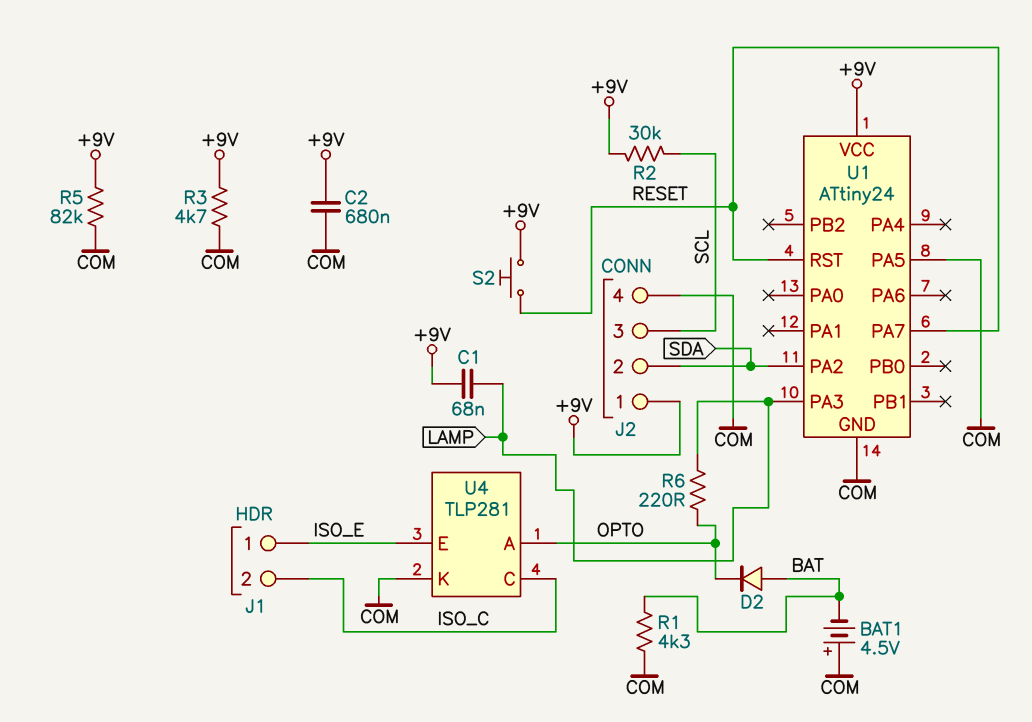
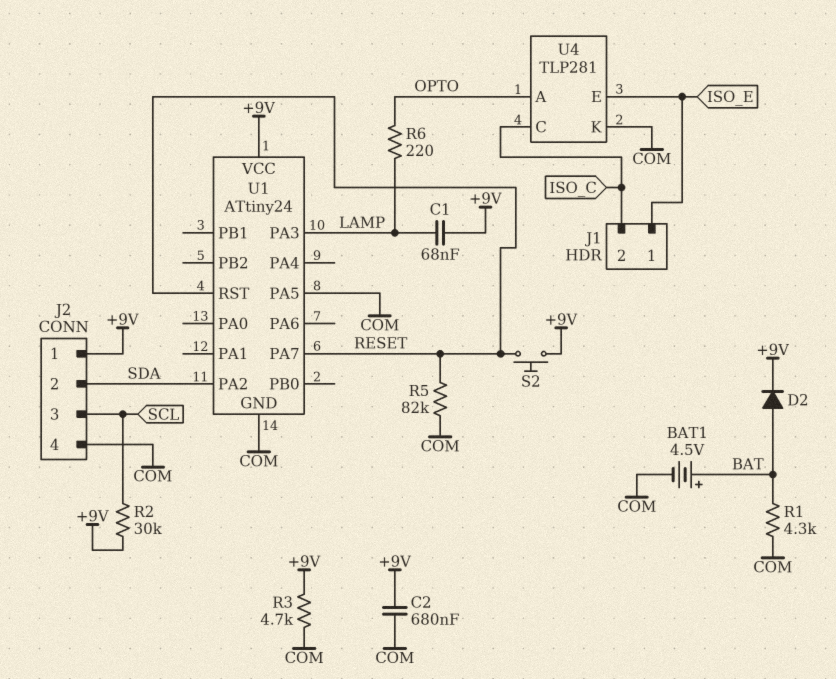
BAT1: 4.5V (plus COM, minus BAT) -> 4.5V (plus BAT, minus COM)
D2: diode (A BAT, K OPTO) -> diode (A BAT, K +9V)
R5: 82k (+9V, COM) -> 82k (COM, RESET)

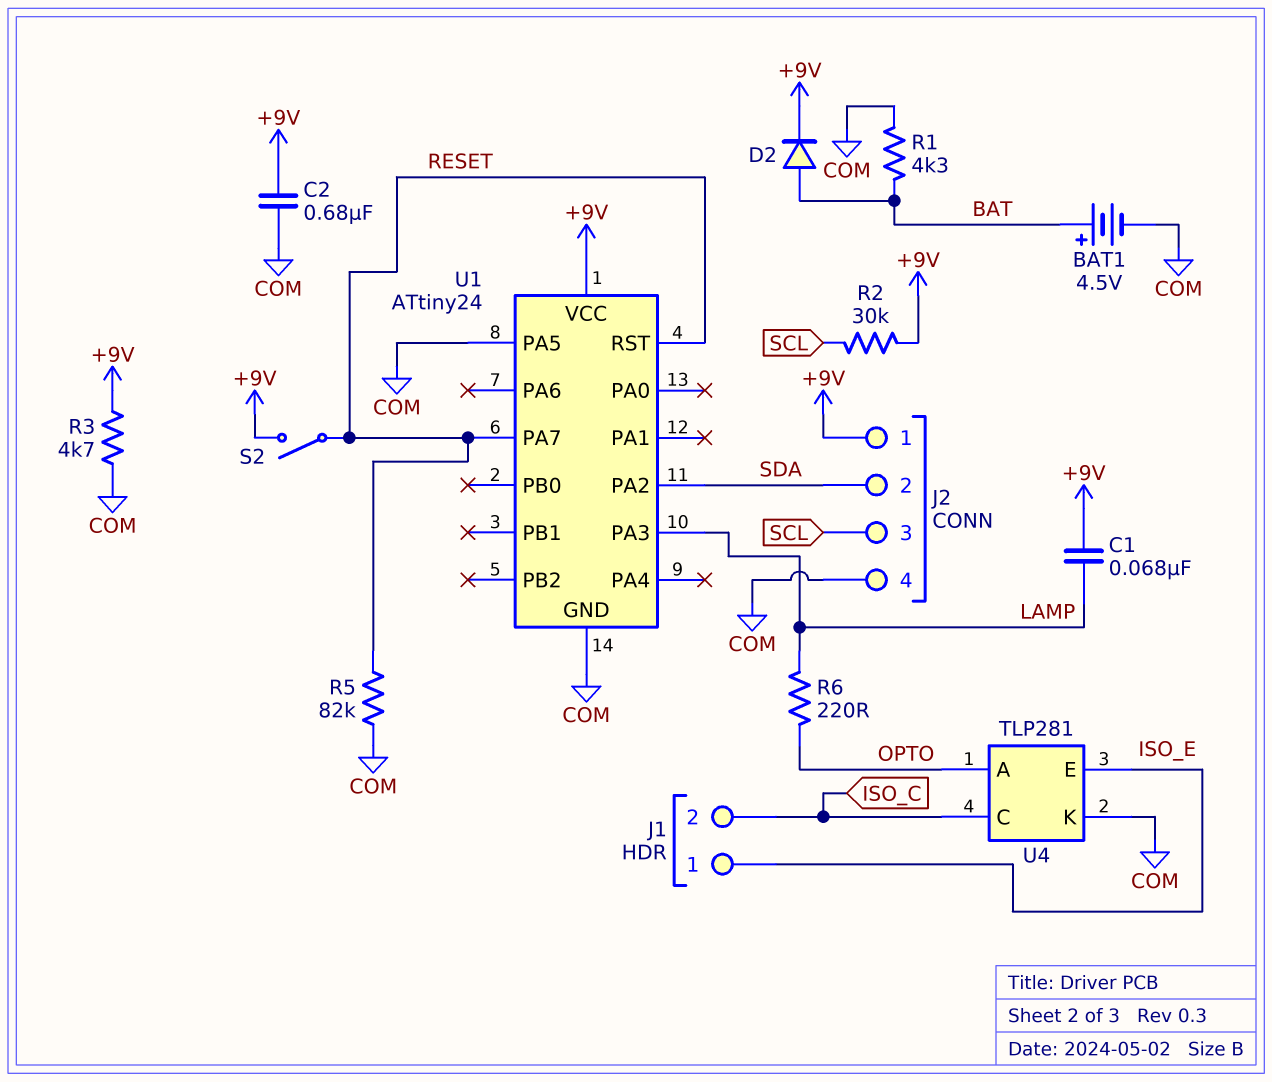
S2: button (+9V, RESET) -> switch (+9V, RESET)

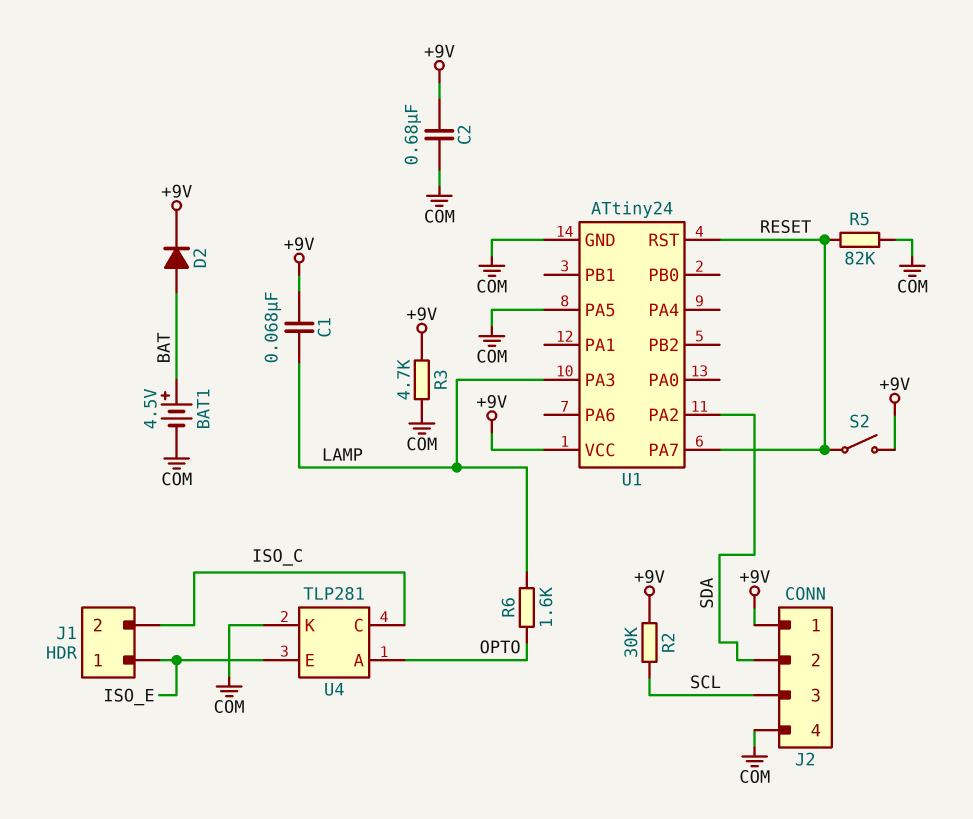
R1: 4.3k (BAT, COM) -> none
R6: 220 (LAMP, OPTO) -> 1.6k (LAMP, OPTO)

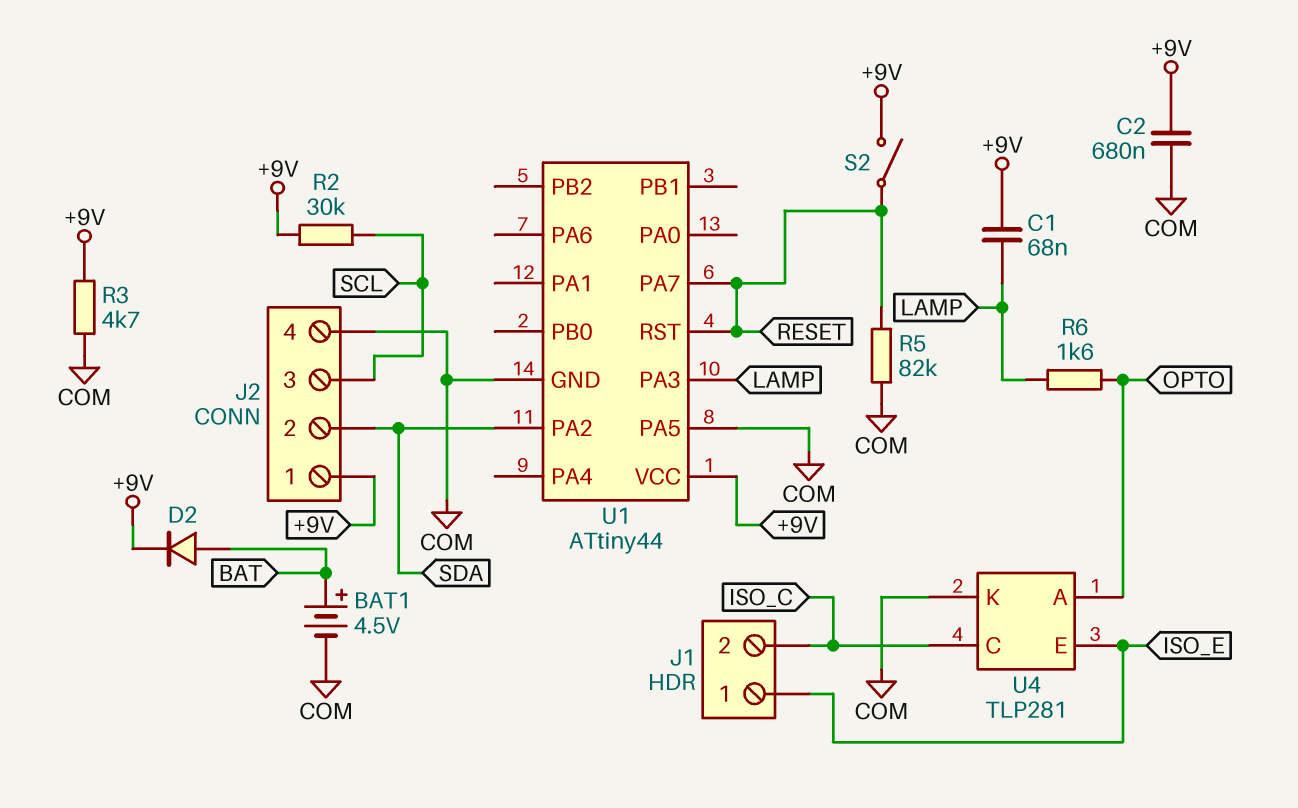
U1: ATtiny24 -> ATtiny44

